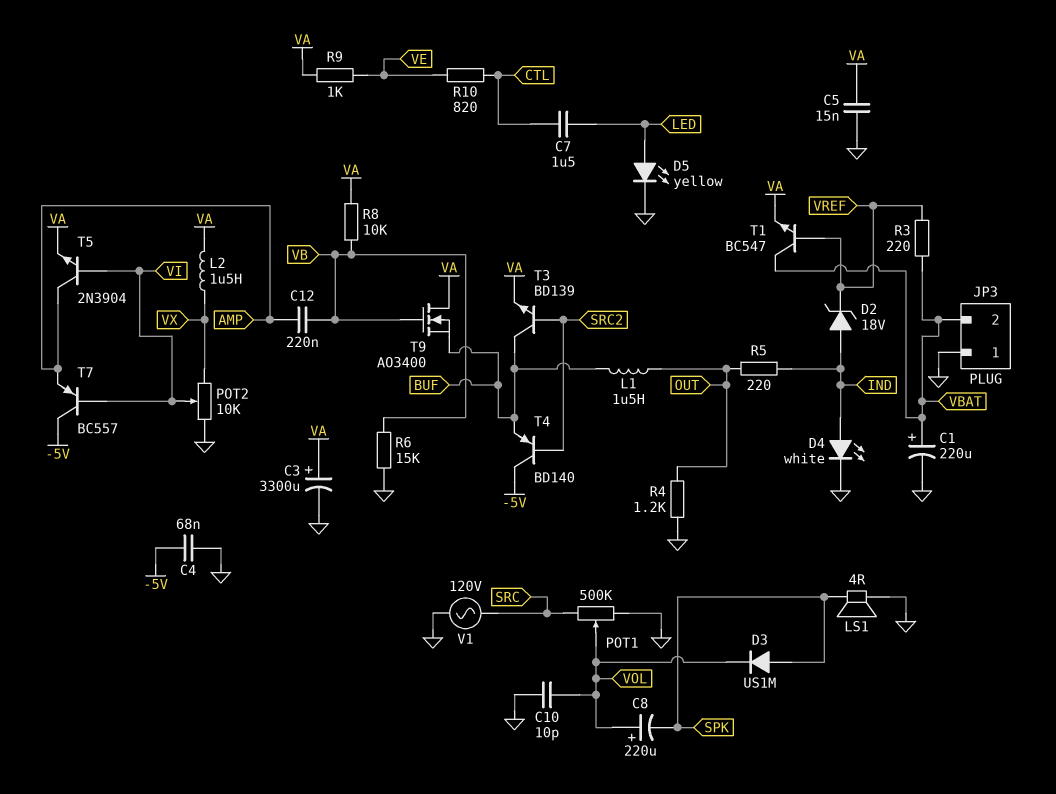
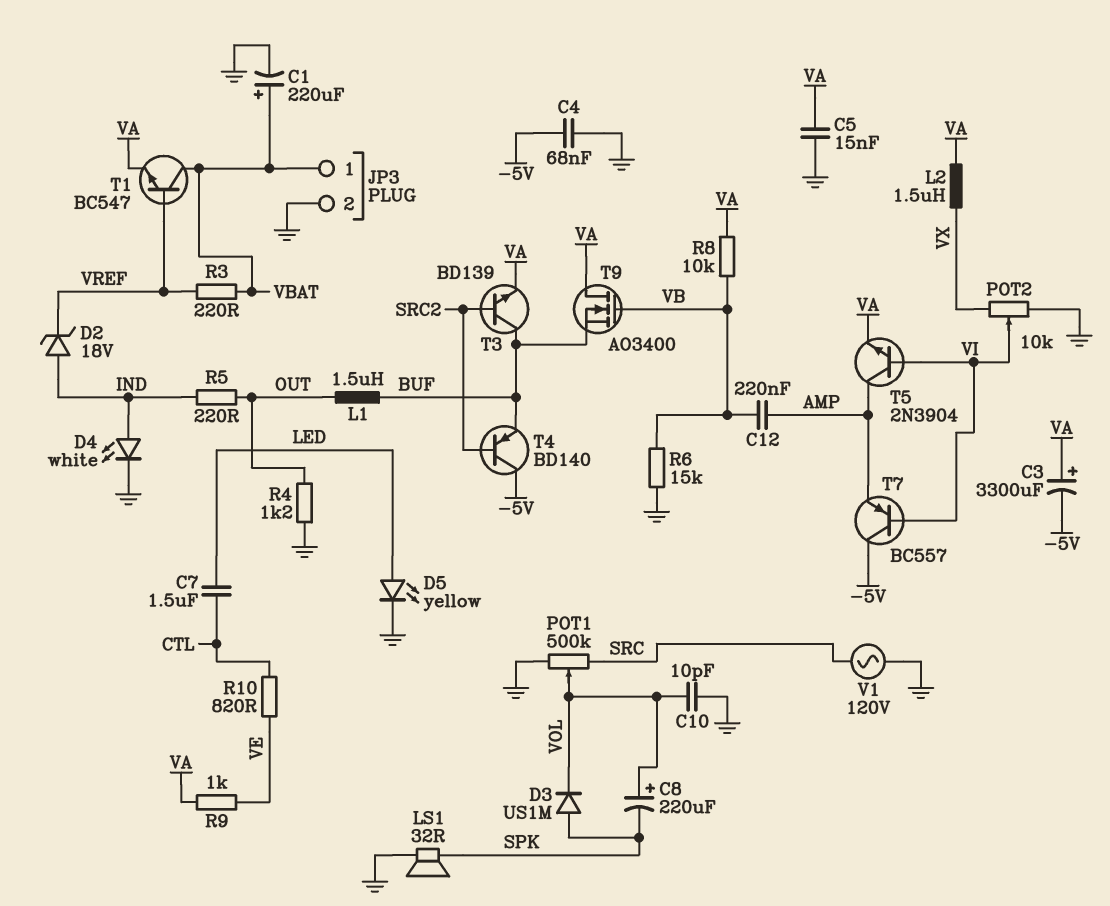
C3: 3300uF (plus VA, minus GND) -> 3300uF (plus VA, minus -5V)
JP3 pin 1: GND -> VBAT
JP3 pin 2: VBAT -> GND
LS1: speaker 4R (GND, SPK) -> speaker 32R (GND, SPK)

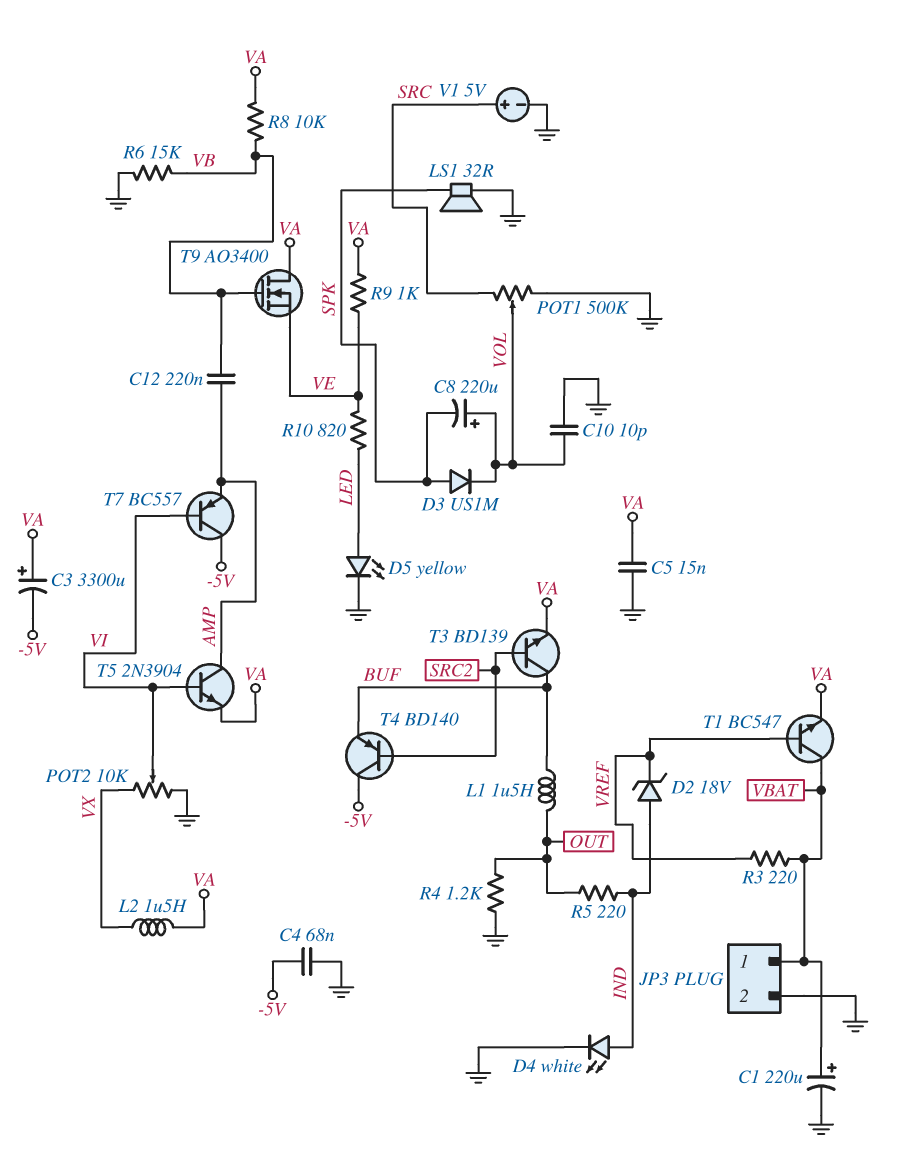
C7: 1.5uF (CTL, LED) -> none
R10: 820 (CTL, VE) -> 820 (LED, VE)
T9: NMOS AO3400 (G VB, D VA, S BUF) -> NMOS AO3400 (G VB, D VA, S VE)
V1: AC 120V (GND, SRC) -> 5V (plus SRC, minus GND)

